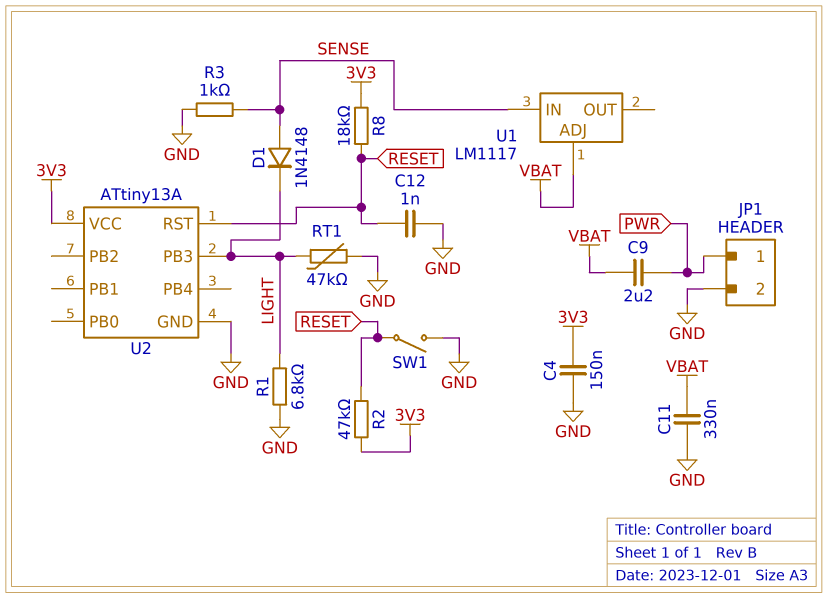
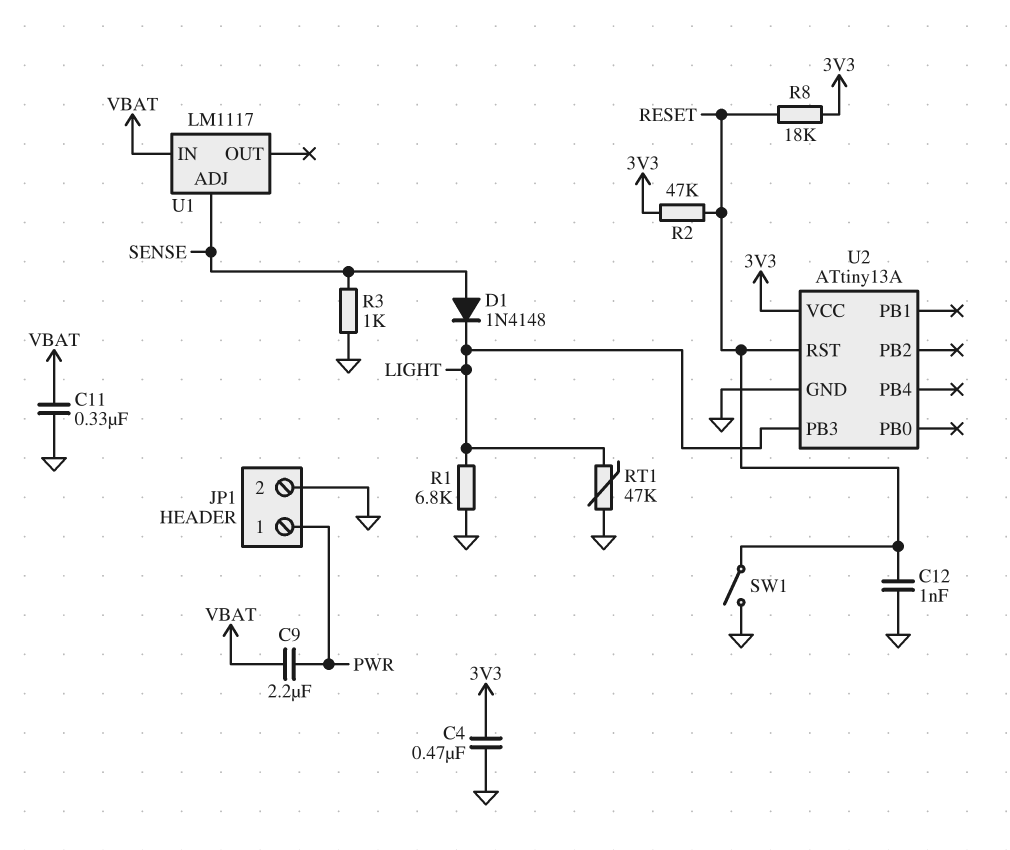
C4: 150nF (3V3, GND) -> 470nF (3V3, GND)
U1 pin ADJ: VBAT -> SENSE
U1 pin IN: SENSE -> VBAT

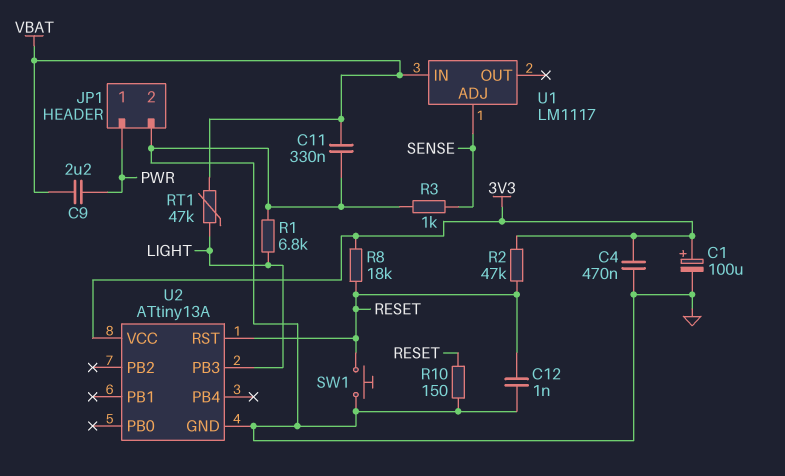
C1: none -> 100uF (plus 3V3, minus GND)
D1: diode 1N4148 (A SENSE, K LIGHT) -> none
R10: none -> 150 (GND, RESET)
RT1: 47k (GND, LIGHT) -> 47k (LIGHT, VBAT)
SW1: switch (GND, RESET) -> button (GND, RESET)

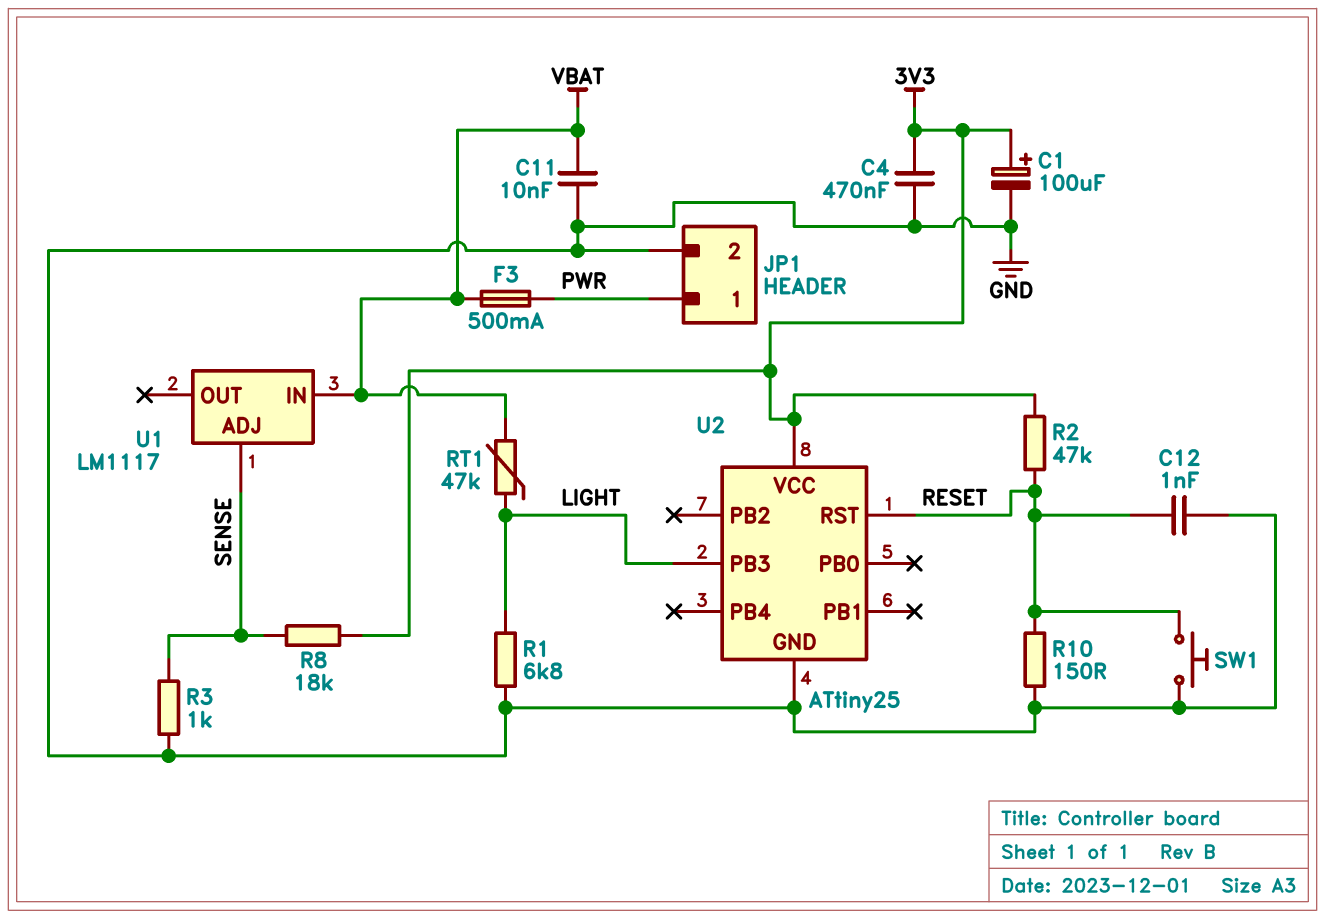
C9: 2.2uF (PWR, VBAT) -> none
C11: 330nF (GND, VBAT) -> 10nF (GND, VBAT)
F3: none -> 500mA (PWR, VBAT)
R8: 18k (3V3, RESET) -> 18k (3V3, SENSE)
U2: ATtiny13A -> ATtiny25

